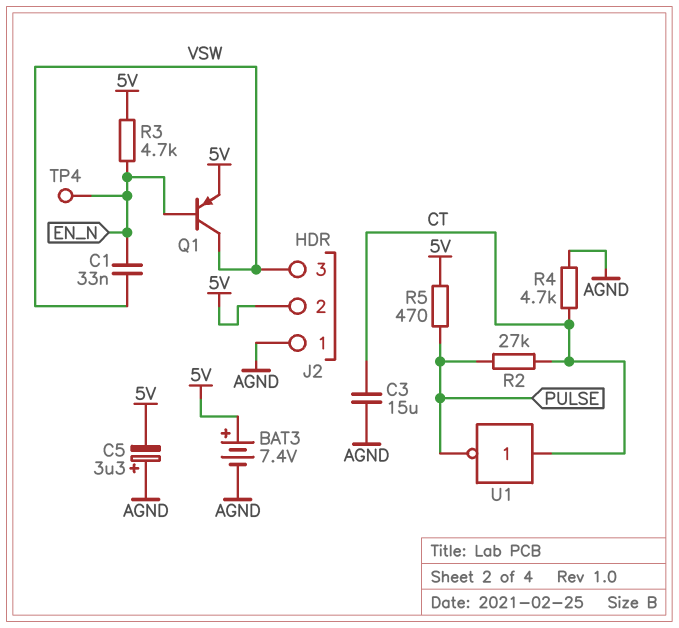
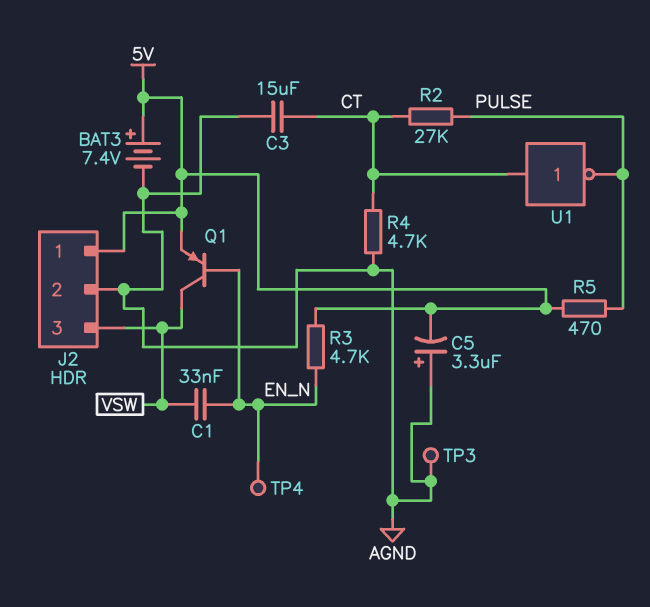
J2 pin 1: AGND -> 5V
J2 pin 2: 5V -> AGND
TP3: none -> test point (AGND)

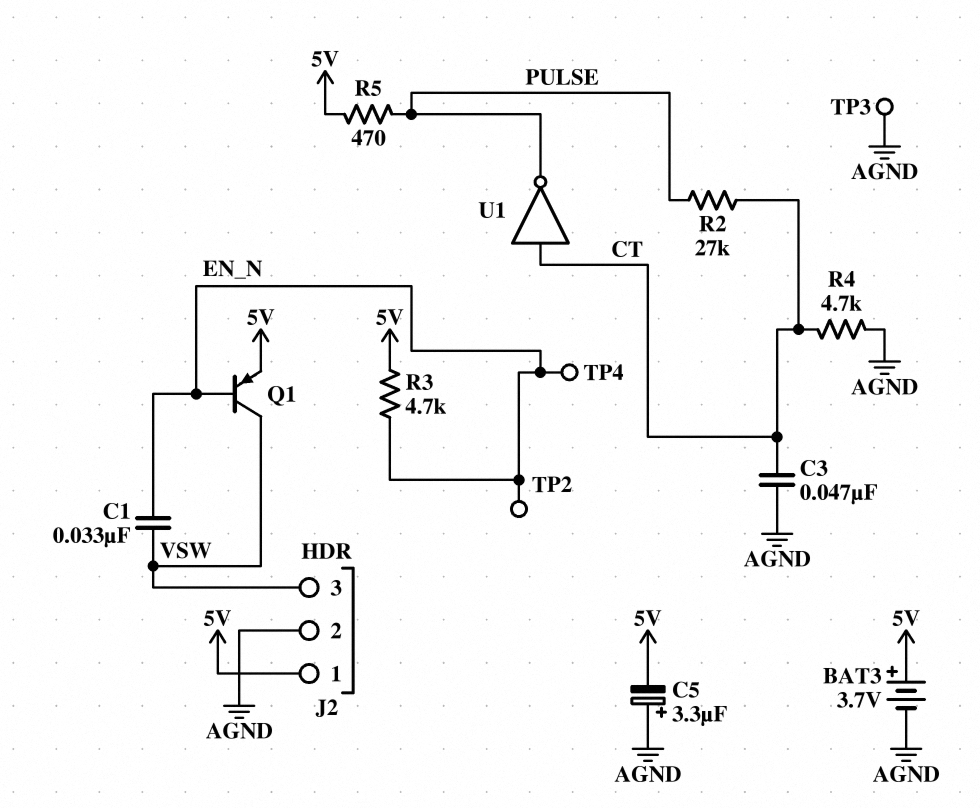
BAT3: 7.4V (plus 5V, minus AGND) -> 3.7V (plus 5V, minus AGND)
C3: 15uF (AGND, CT) -> 47nF (AGND, CT)
TP2: none -> test point (EN_N)

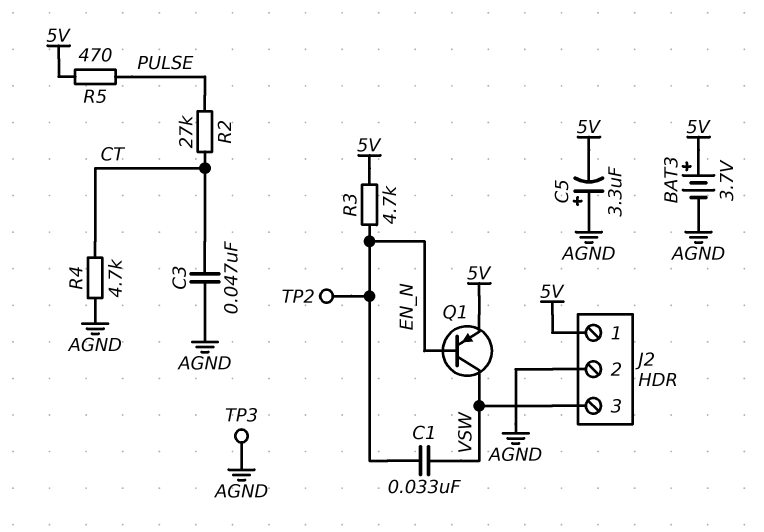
TP4: test point (EN_N) -> none
U1: NOT (in CT, out PULSE) -> none

